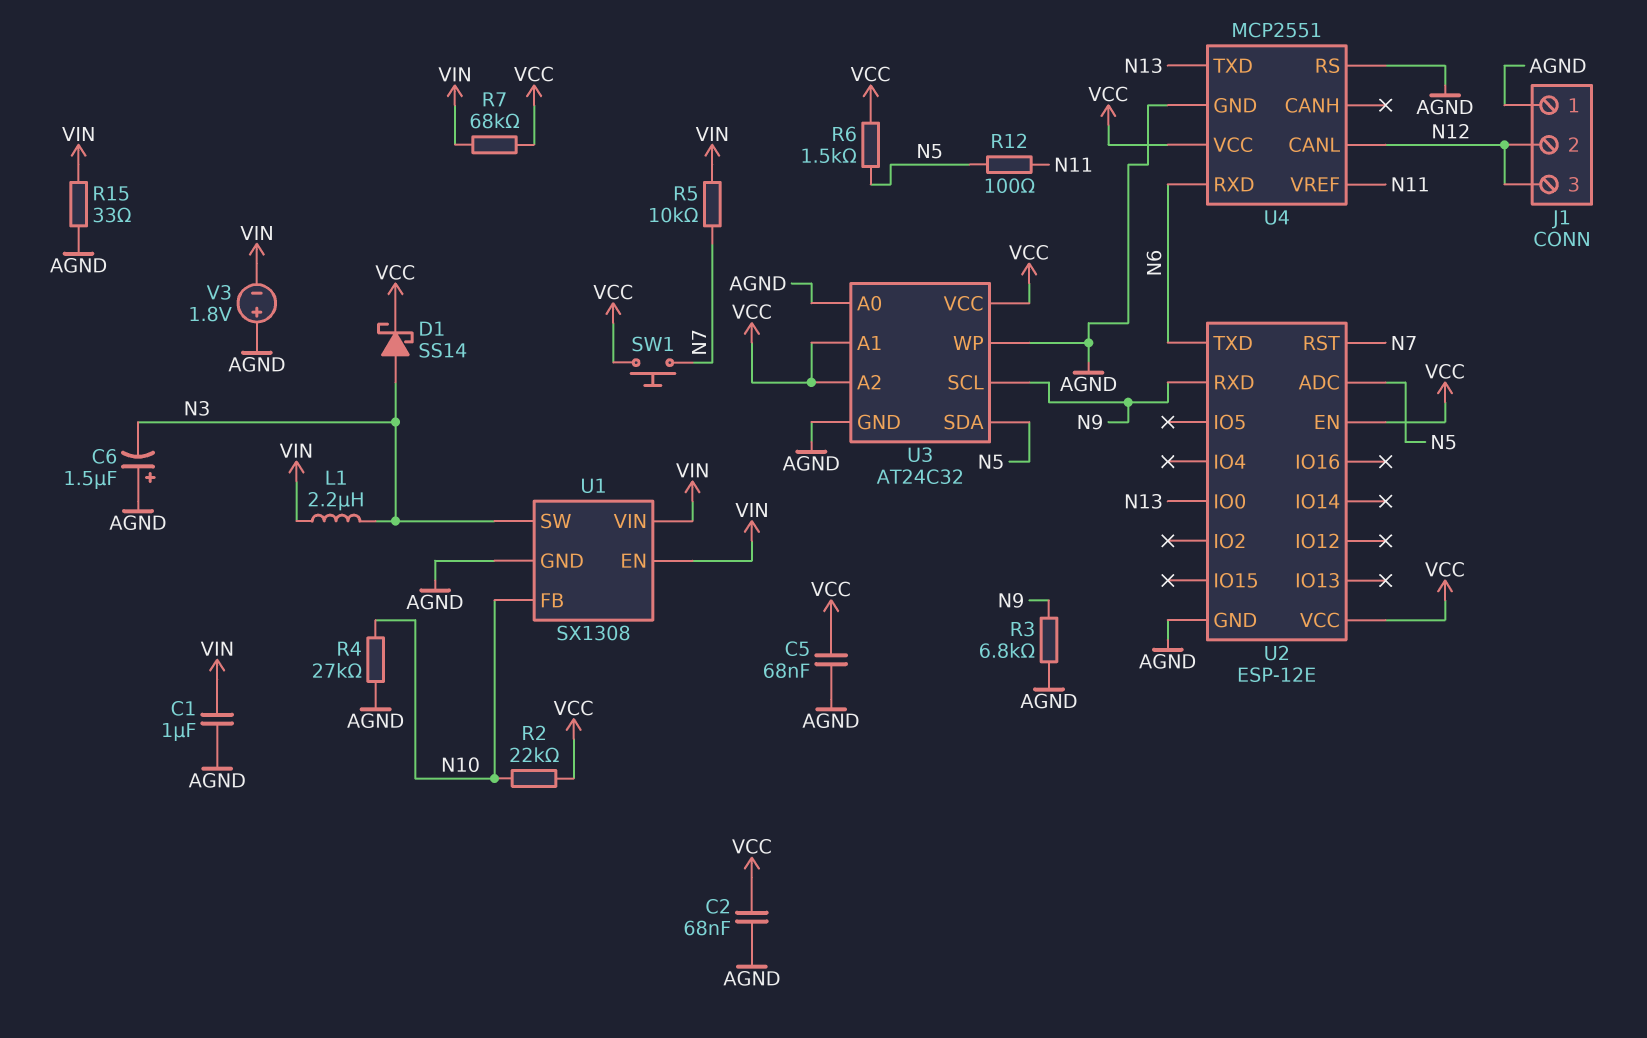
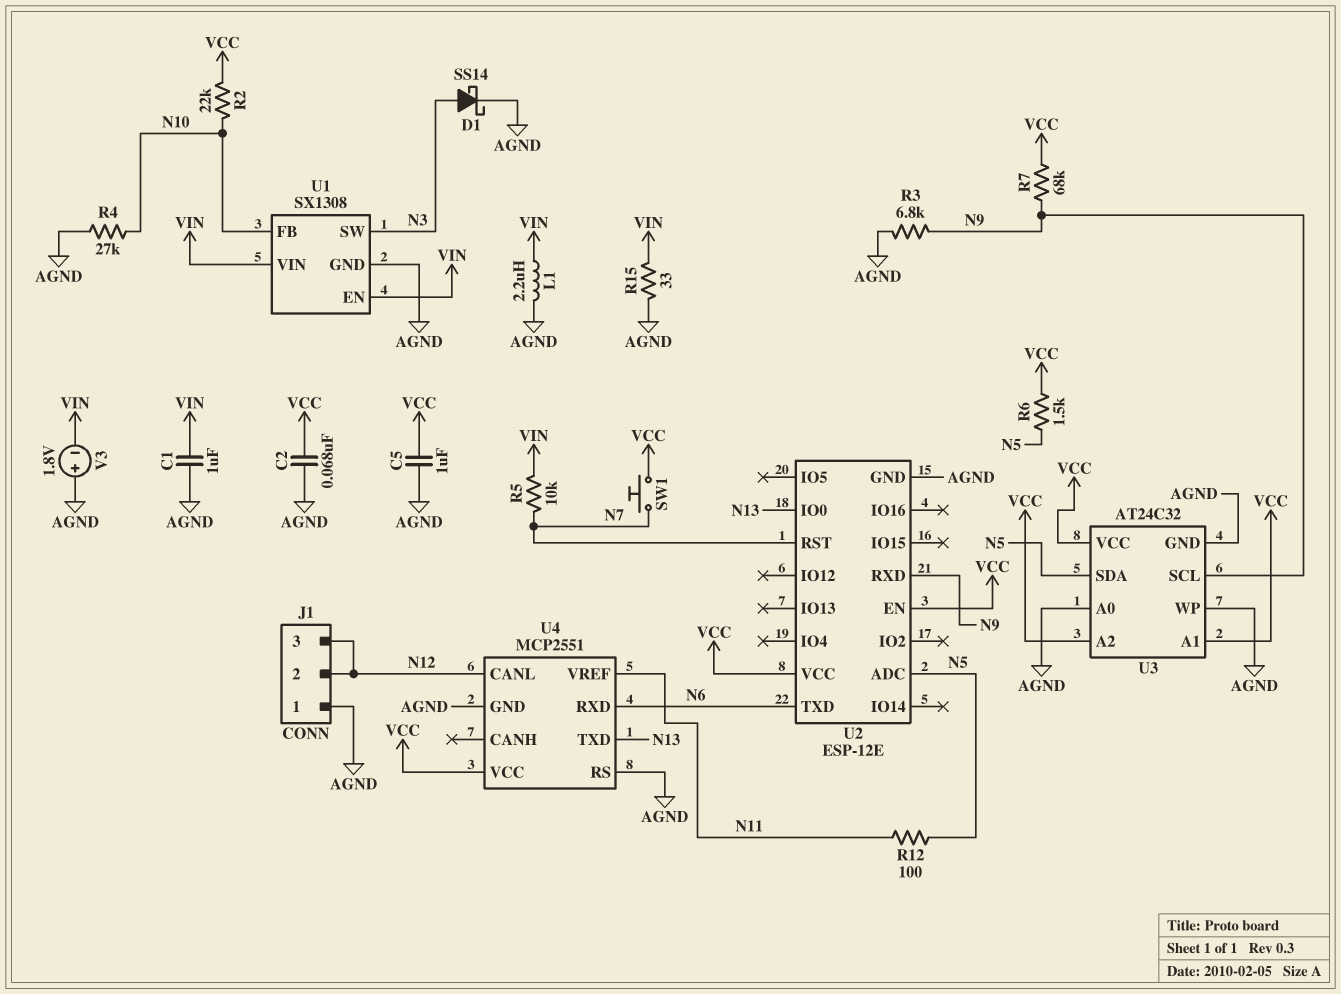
C5: 68nF (AGND, VCC) -> 1uF (AGND, VCC)
C6: 1.5uF (plus AGND, minus N3) -> none
D1: schottky SS14 (A N3, K VCC) -> schottky SS14 (A N3, K AGND)
L1: 2.2uH (N3, VIN) -> 2.2uH (AGND, VIN)
R7: 68k (VCC, VIN) -> 68k (N9, VCC)

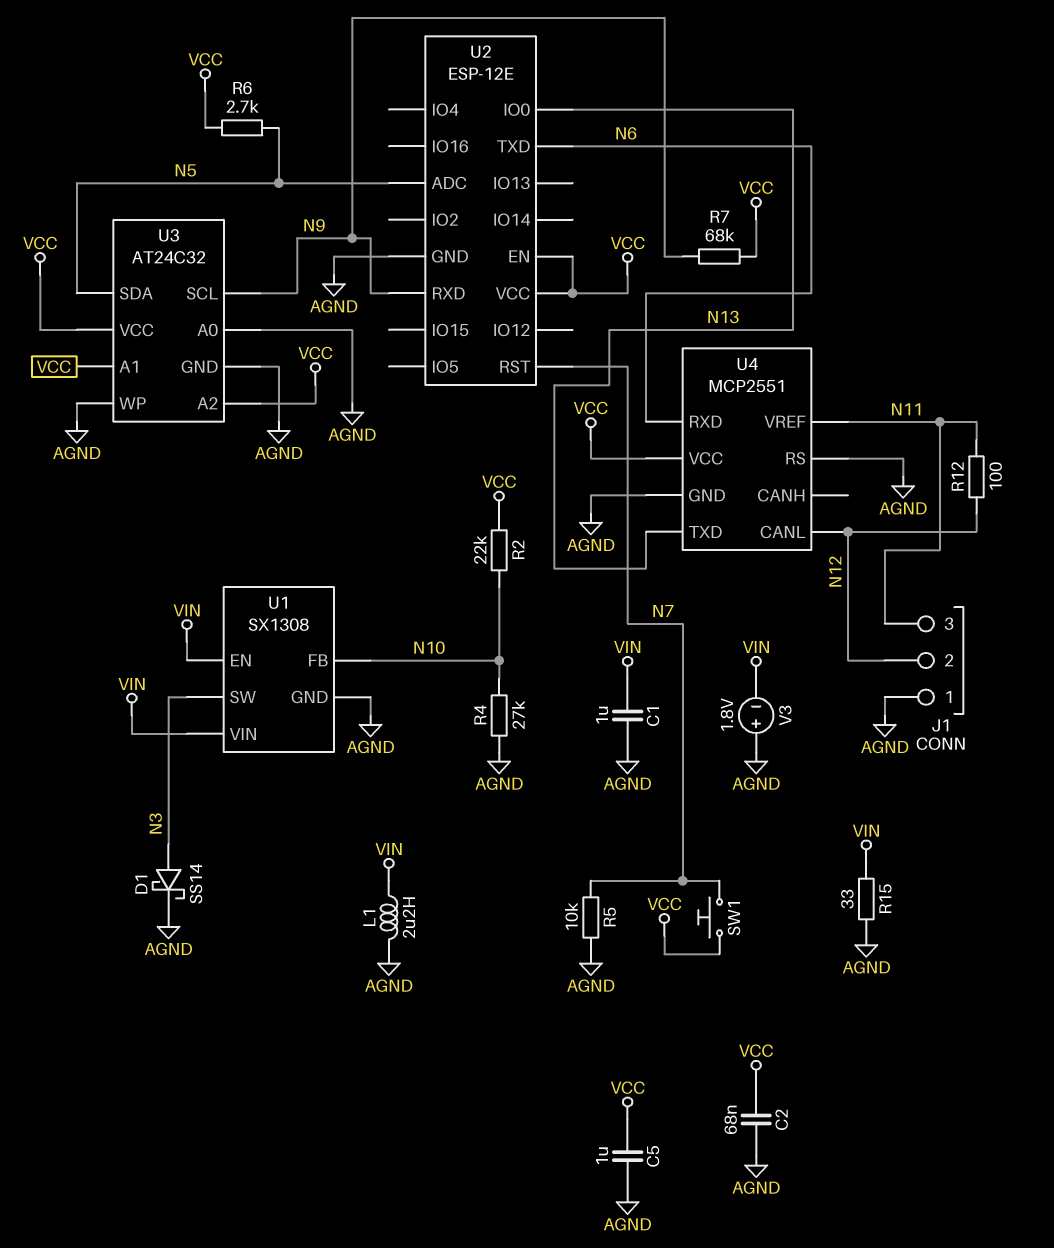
J1 pin 3: N12 -> N11
R3: 6.8k (AGND, N9) -> none
R5: 10k (N7, VIN) -> 10k (AGND, N7)
R6: 1.5k (N5, VCC) -> 2.7k (N5, VCC)
R12: 100 (N5, N11) -> 100 (N11, N12)

